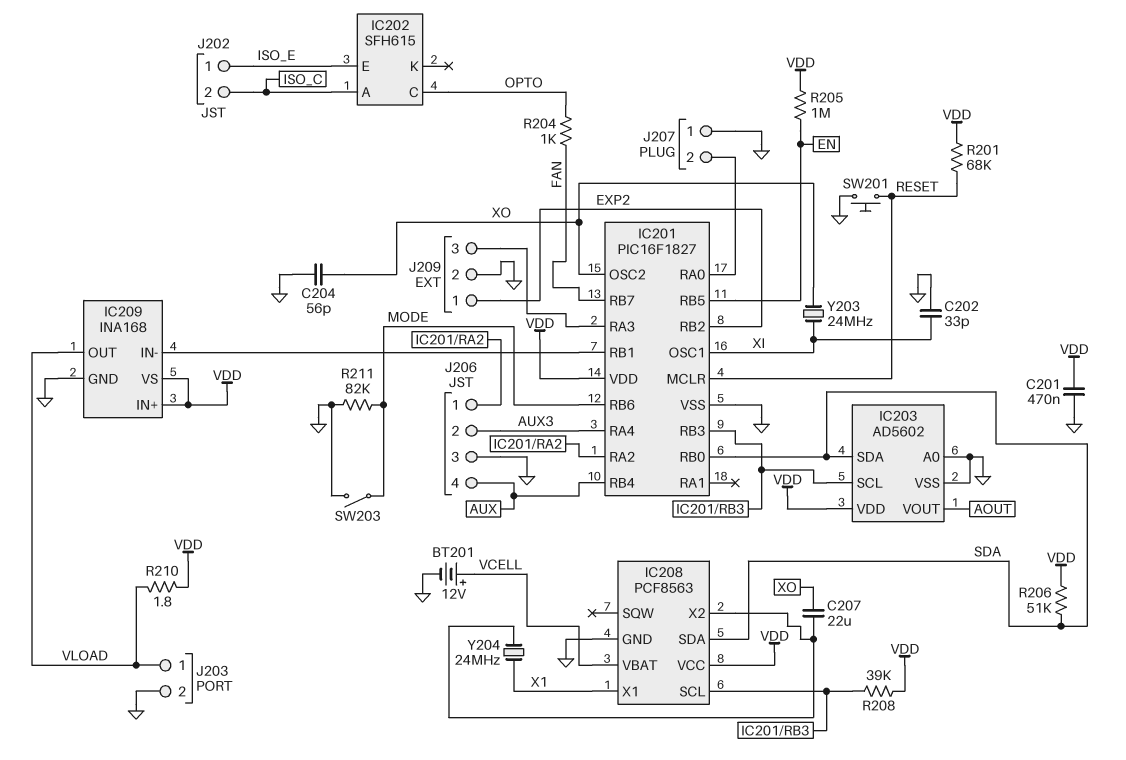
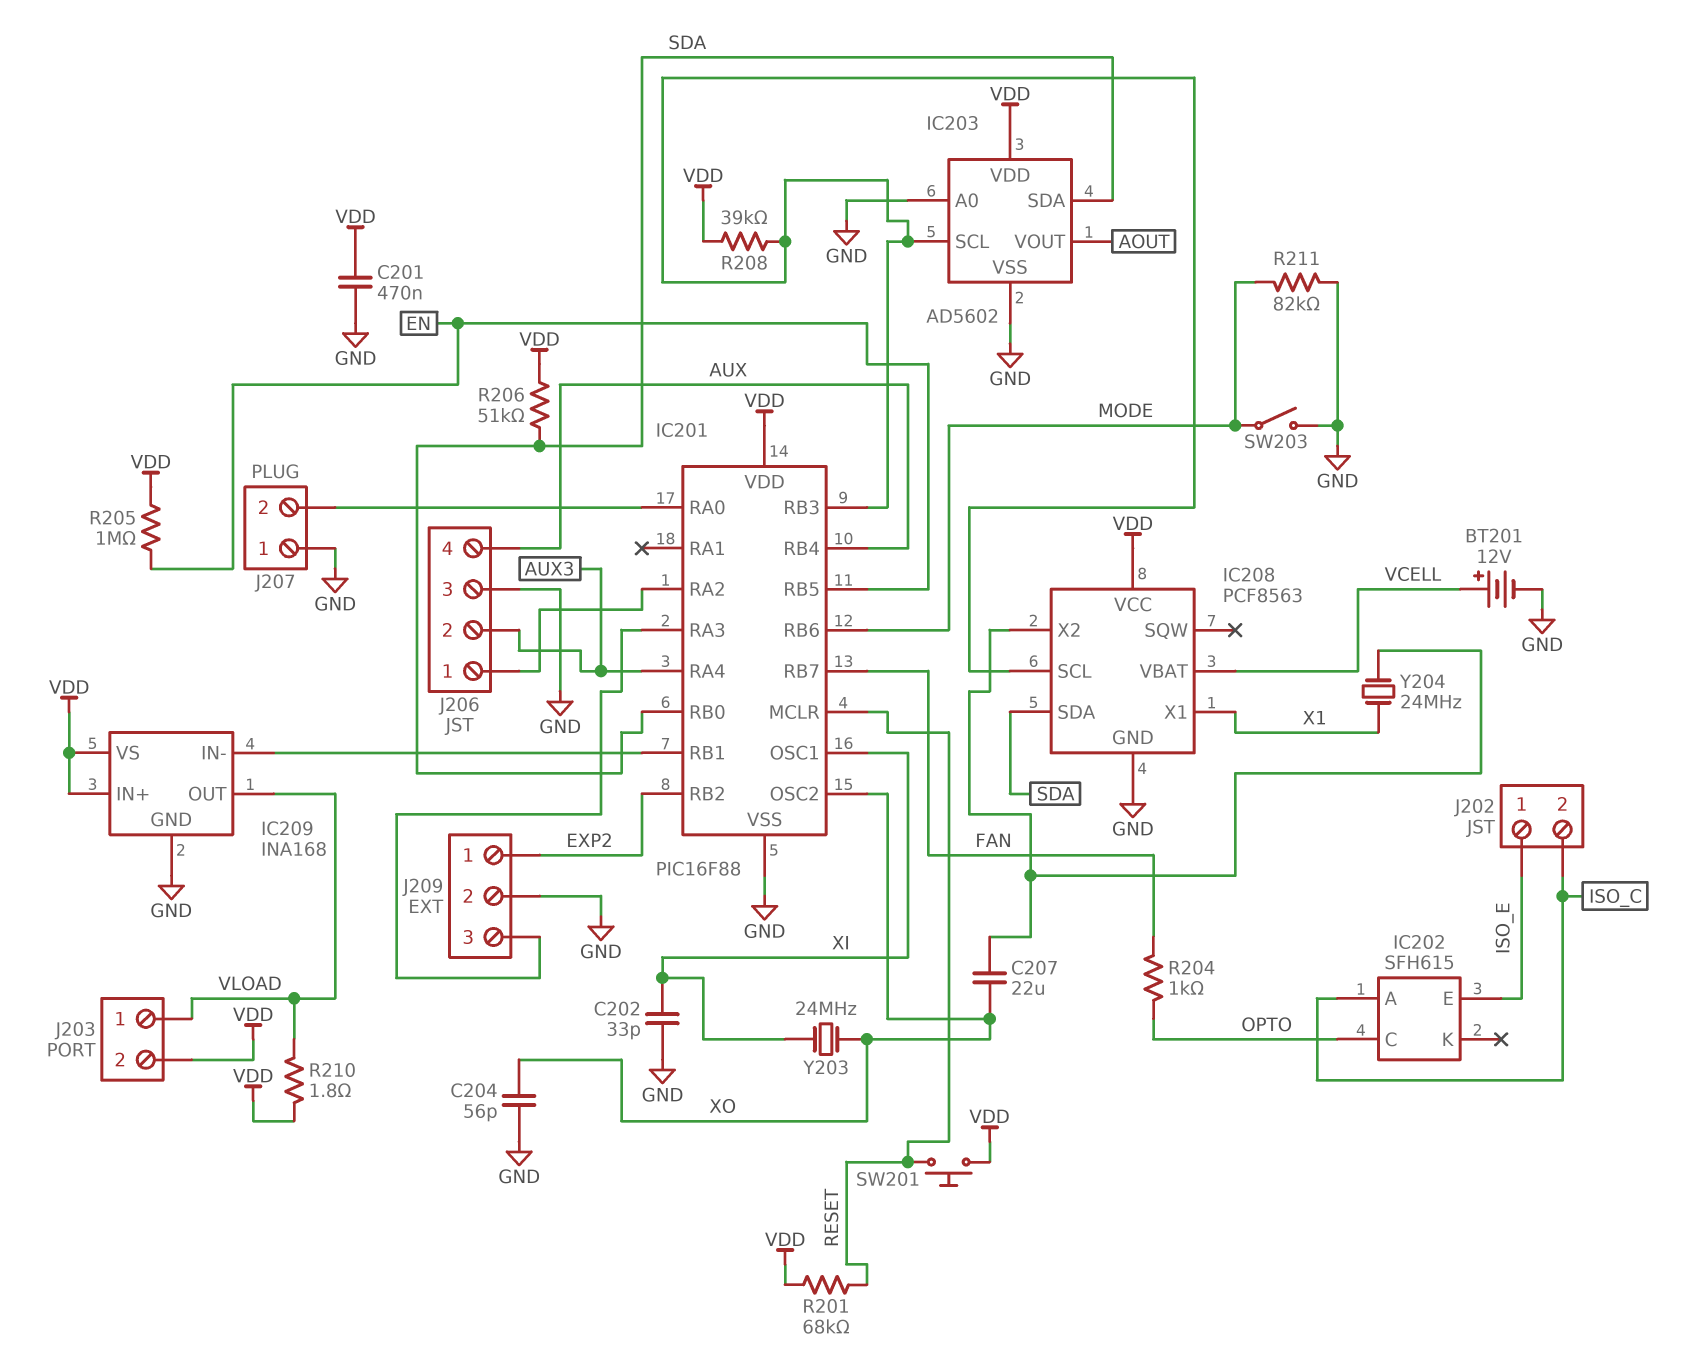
IC201: PIC16F1827 -> PIC16F88
J203 pin 2: GND -> VDD
SW201: button (GND, RESET) -> button (RESET, VDD)

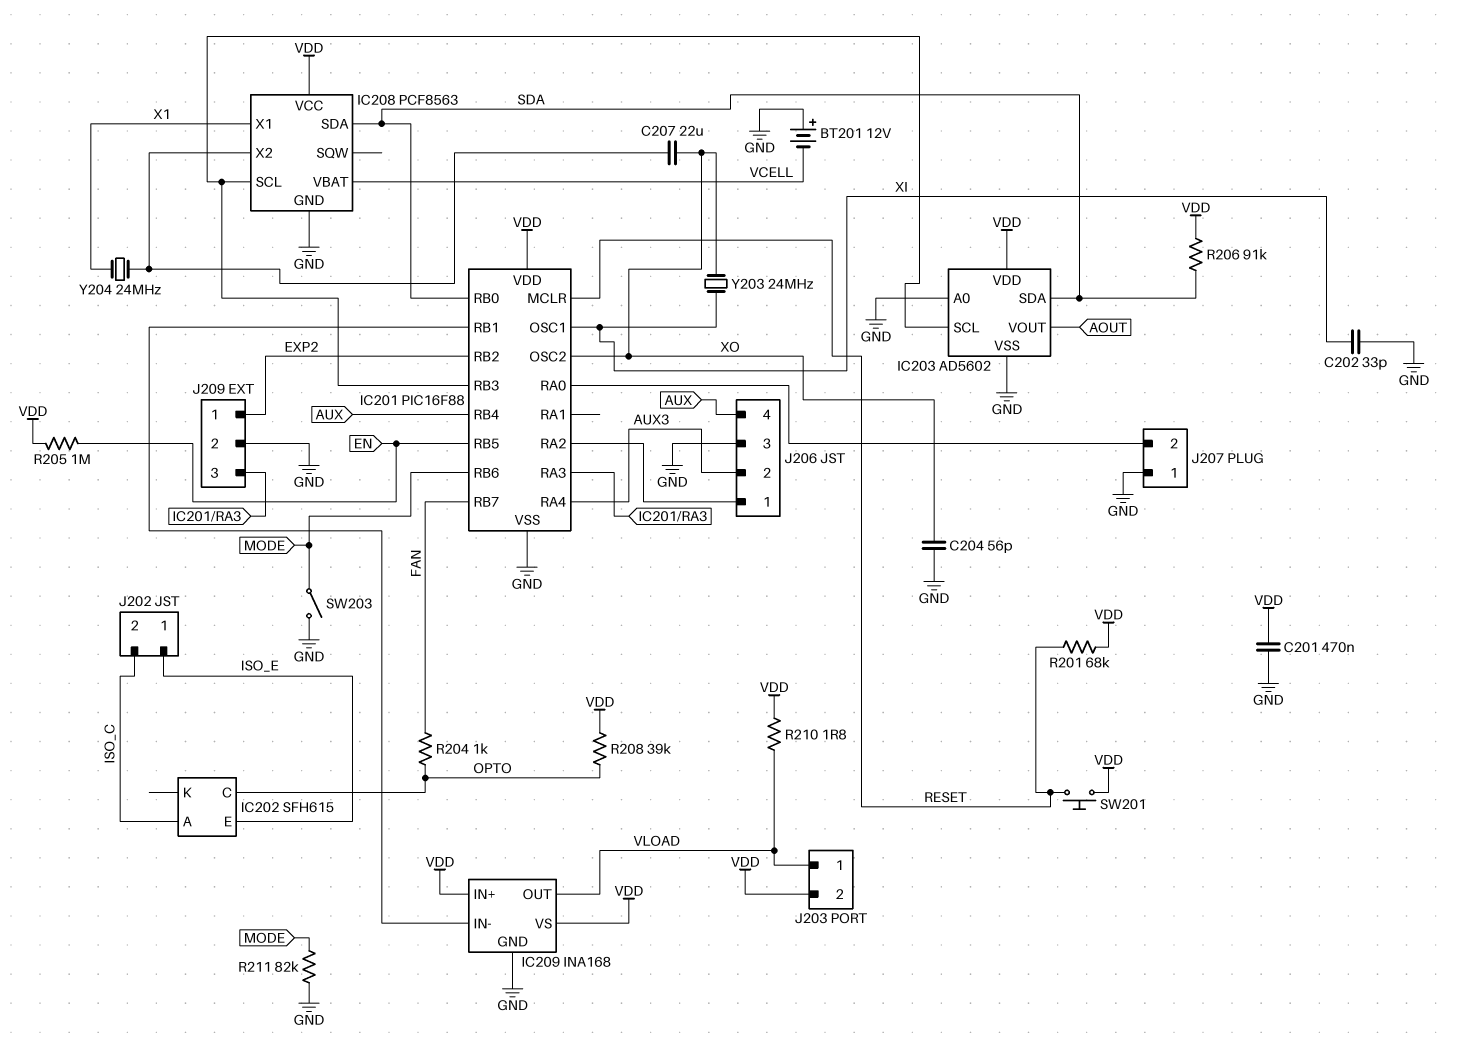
BT201: 12V (plus VCELL, minus GND) -> 12V (plus GND, minus VCELL)
R206: 51k (SDA, VDD) -> 91k (SDA, VDD)
R208: 39k (IC201/RB3, VDD) -> 39k (OPTO, VDD)

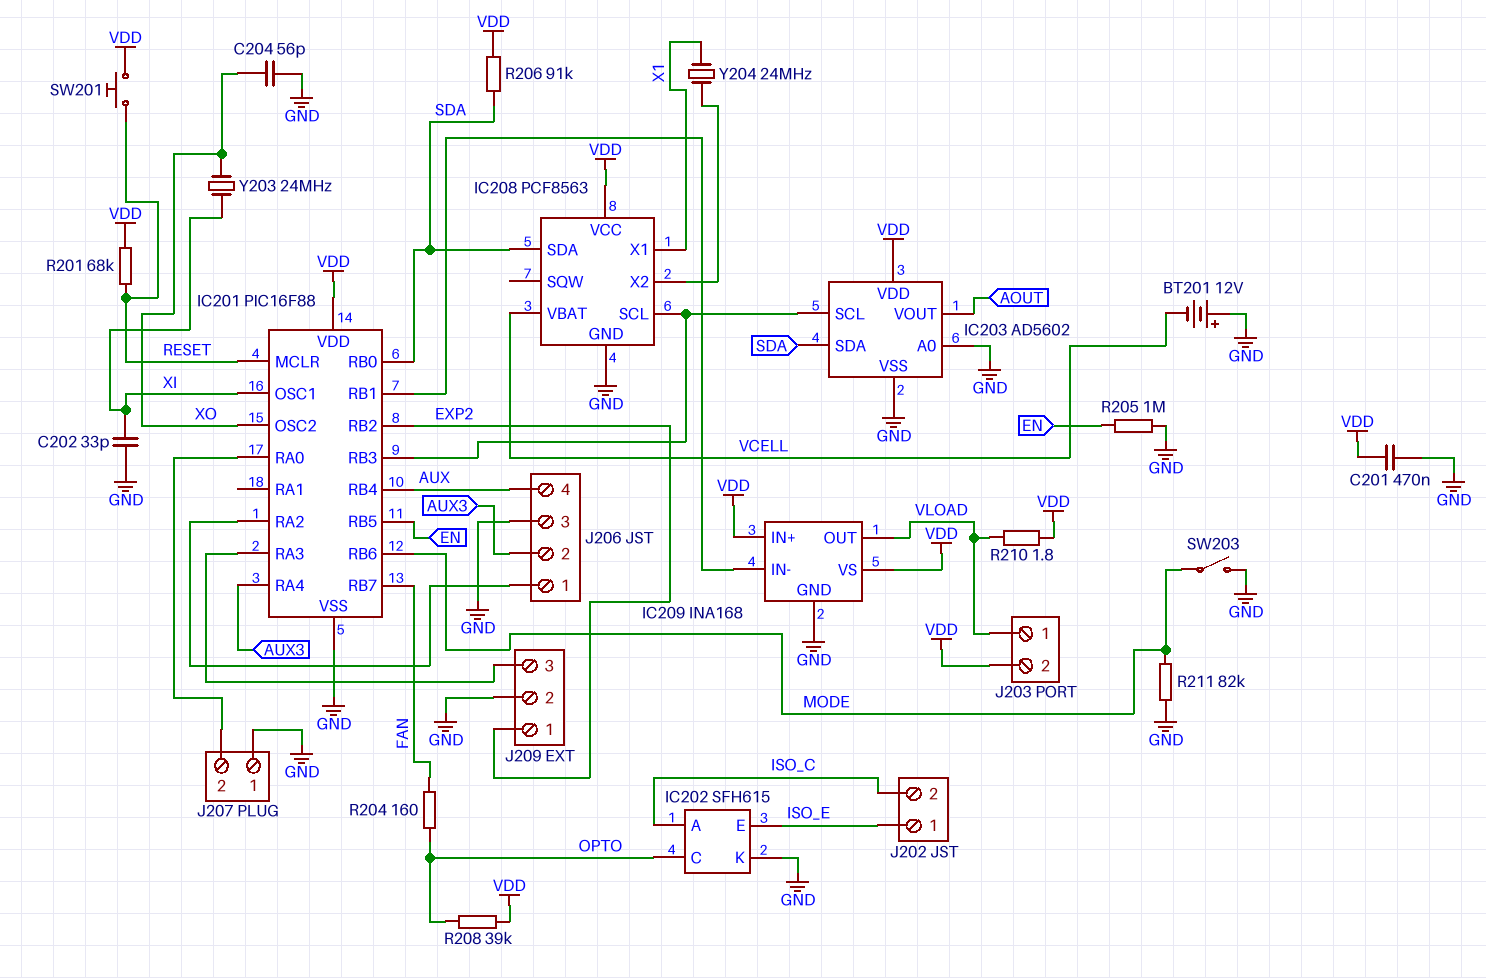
C207: 22uF (IC208/X2, XO) -> none
IC202 pin K: none -> GND
R204: 1k (FAN, OPTO) -> 160 (FAN, OPTO)
R205: 1M (EN, VDD) -> 1M (EN, GND)

